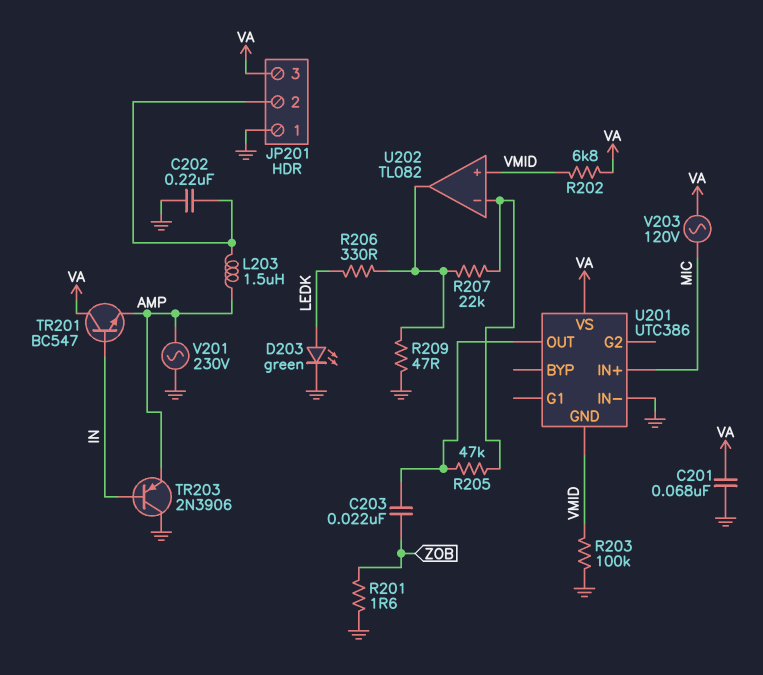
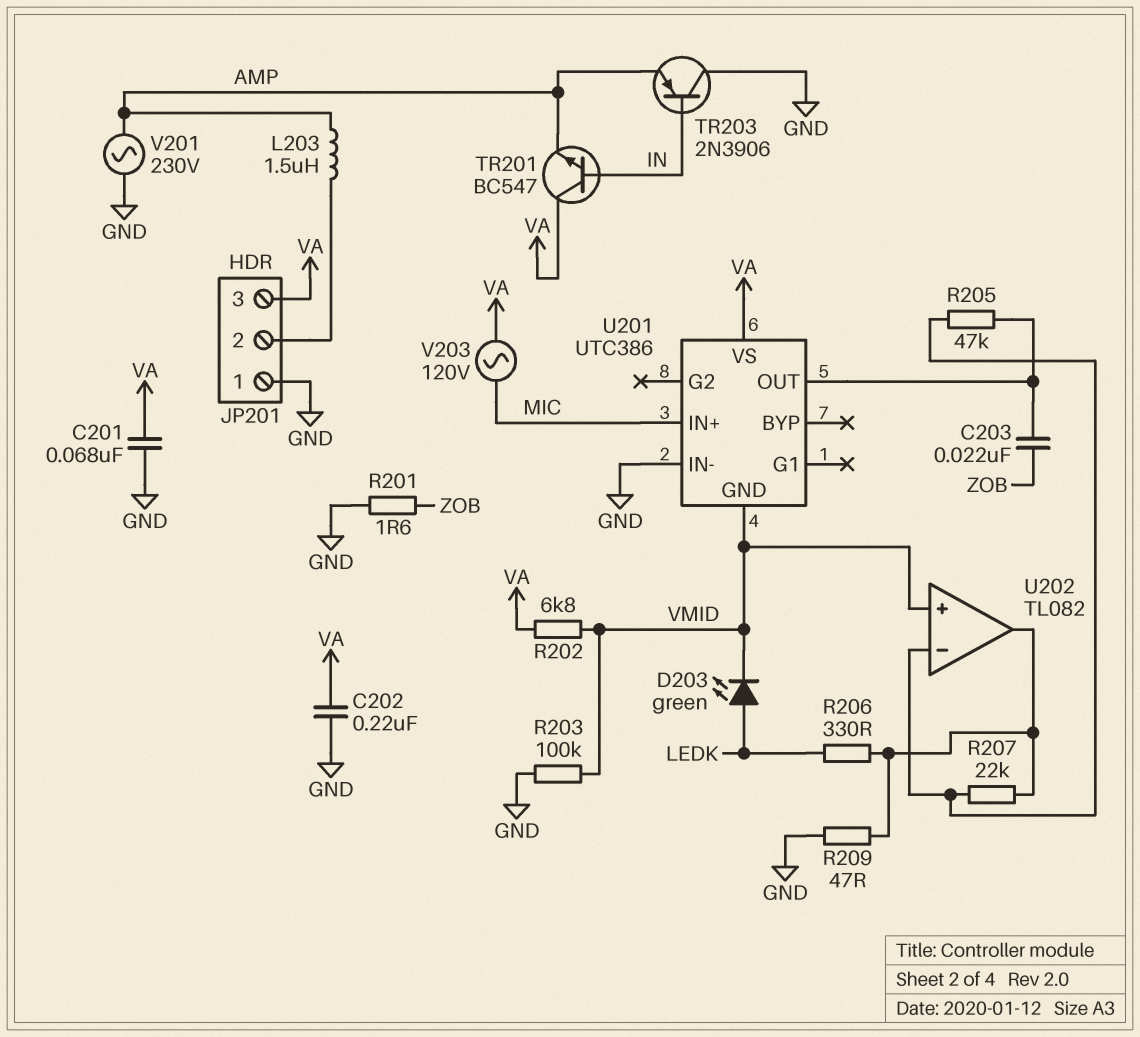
C202: 220nF (GND, JP201/2) -> 220nF (GND, VA)
D203: LED green (A LEDK, K GND) -> LED green (A LEDK, K VMID)

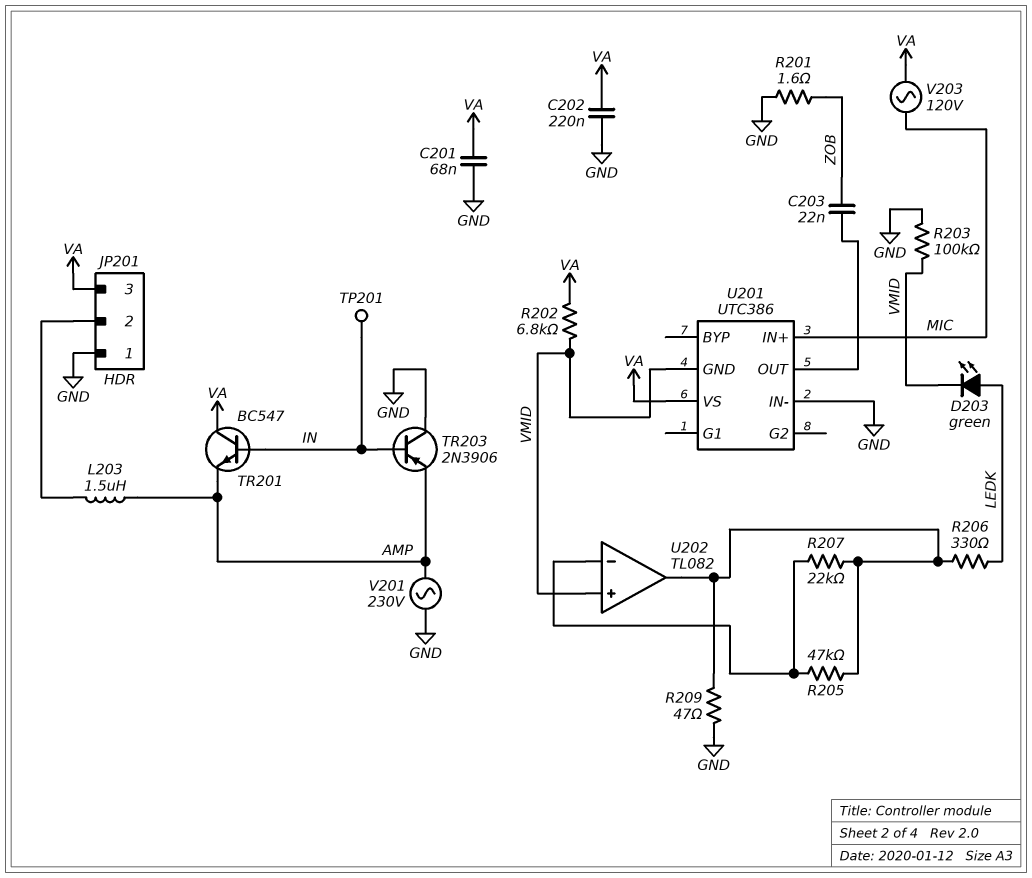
R205: 47k (U201/OUT, U202/in-) -> 47k (U202/in-, U202/out)
TP201: none -> test point (IN)

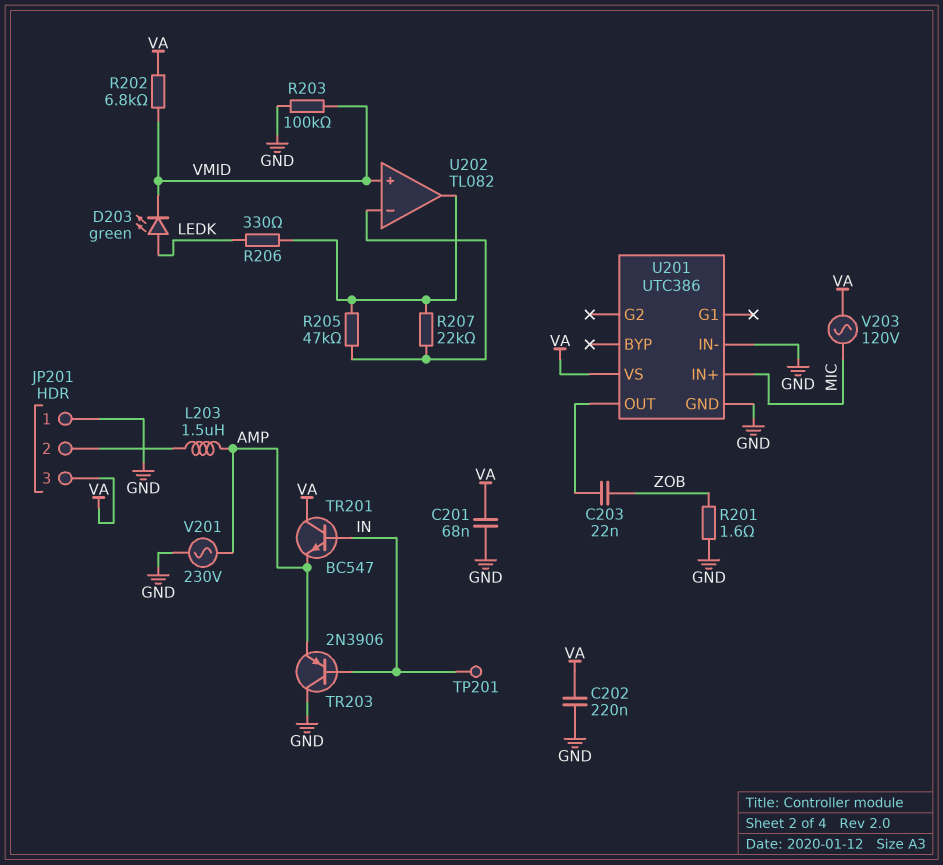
R209: 47 (GND, U202/out) -> none
U201 pin GND: VMID -> GND

